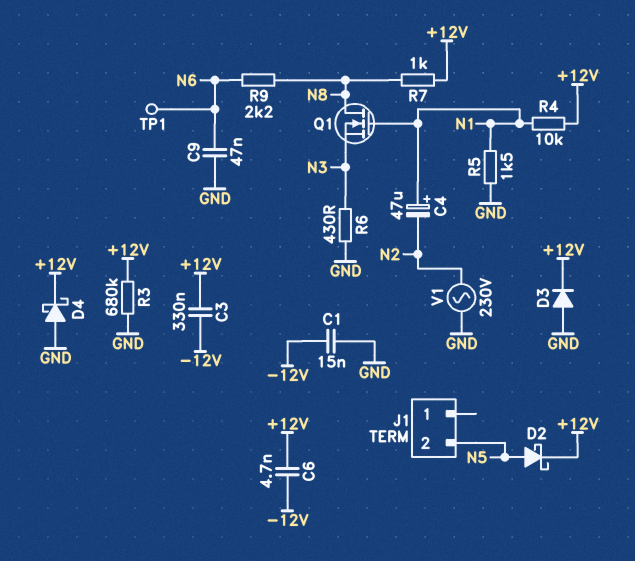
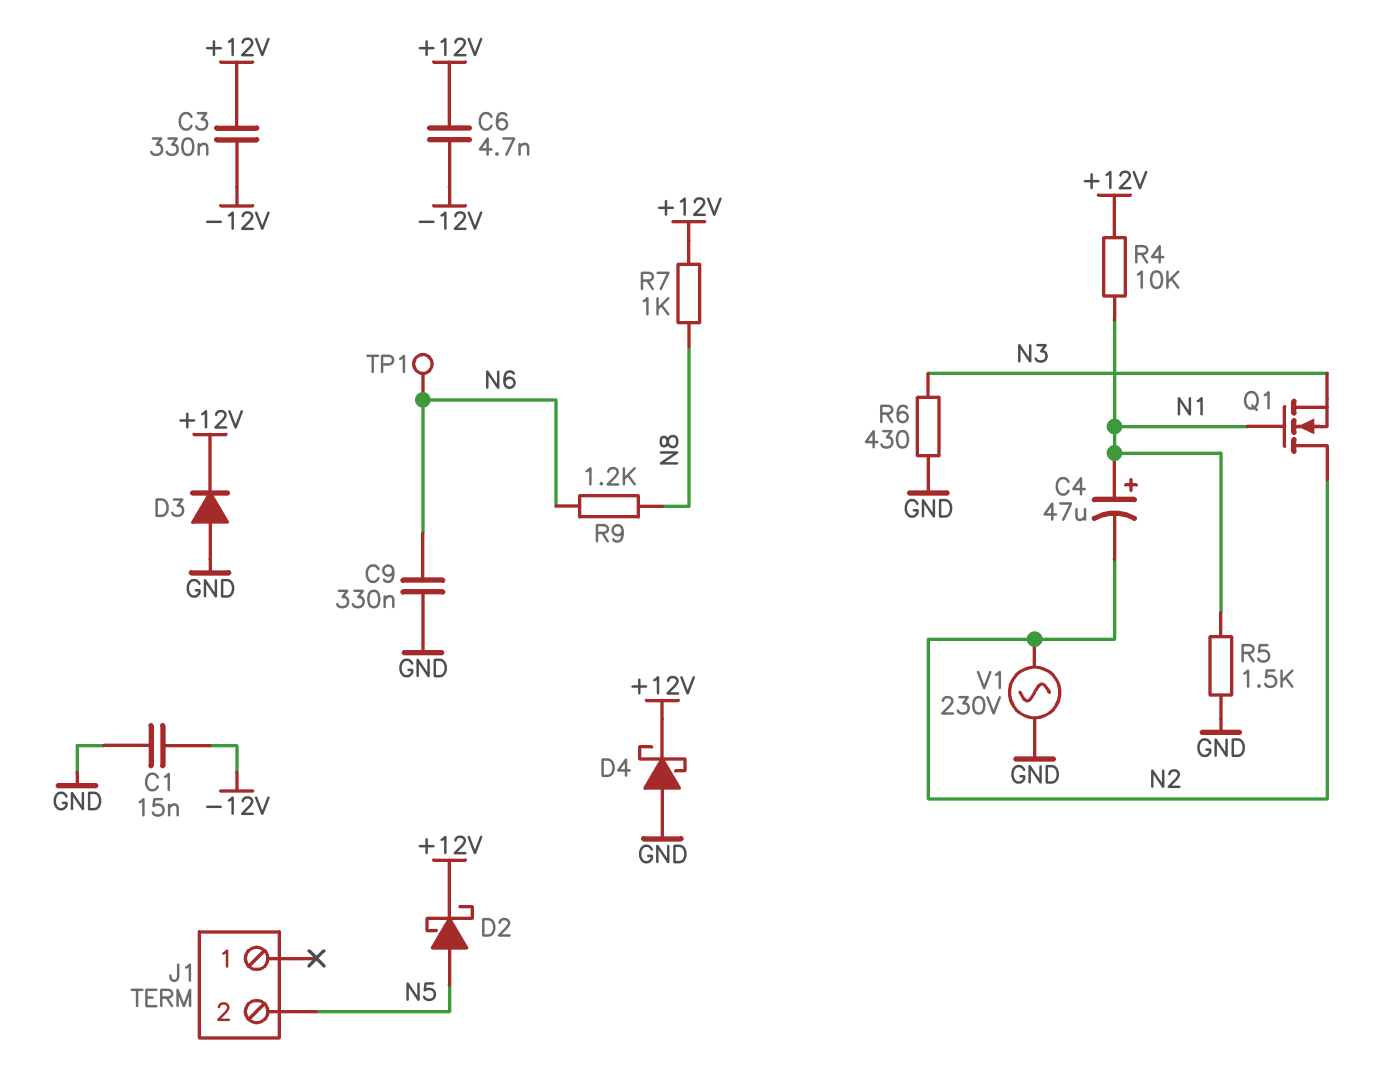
C9: 47nF (GND, N6) -> 330nF (GND, N6)
Q1: NMOS (G N1, D N8, S N3) -> NMOS (G N1, D N2, S N3)
R3: 680k (+12V, GND) -> none
R9: 2.2k (N6, N8) -> 1.2k (N6, N8)

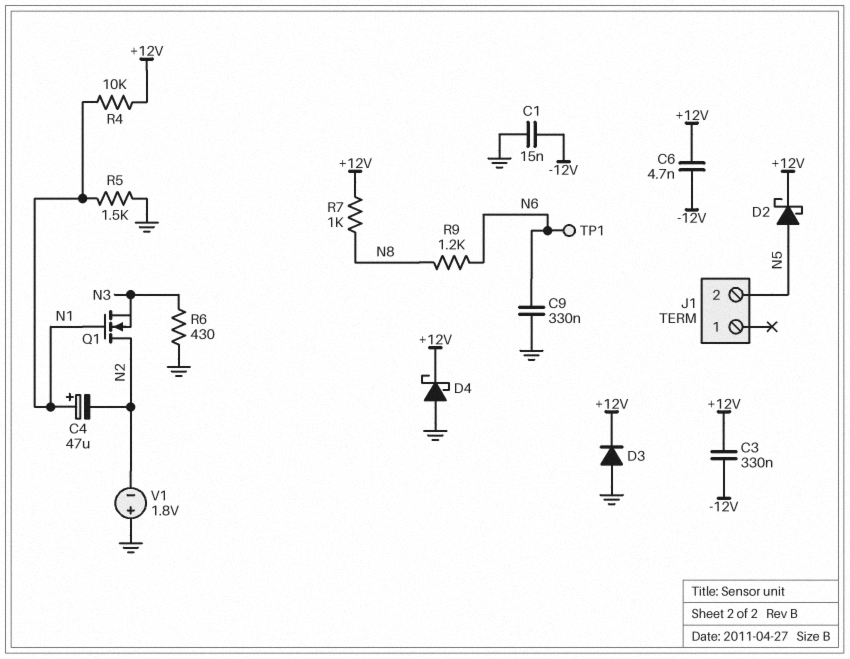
V1: AC 230V (GND, N2) -> 1.8V (plus GND, minus N2)

